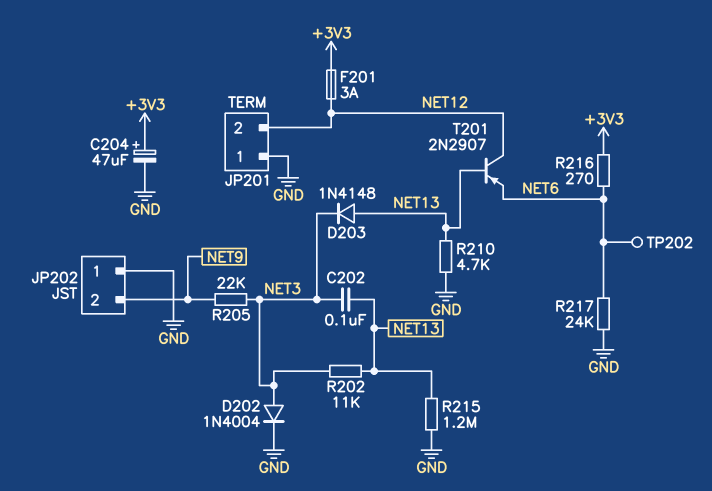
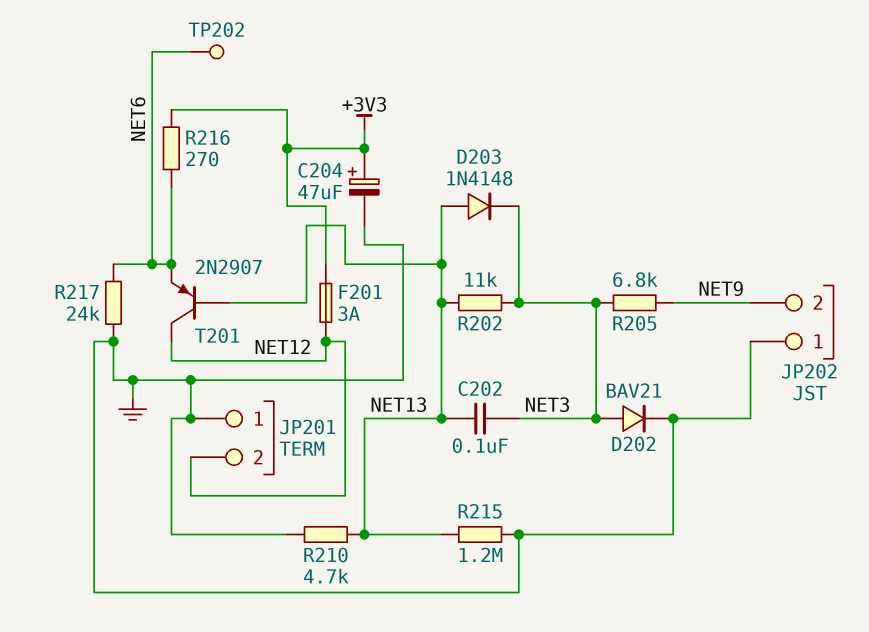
D202: diode 1N4004 (A NET3, K GND) -> diode BAV21 (A NET3, K GND)
R205: 22k (NET3, NET9) -> 6.8k (NET3, NET9)

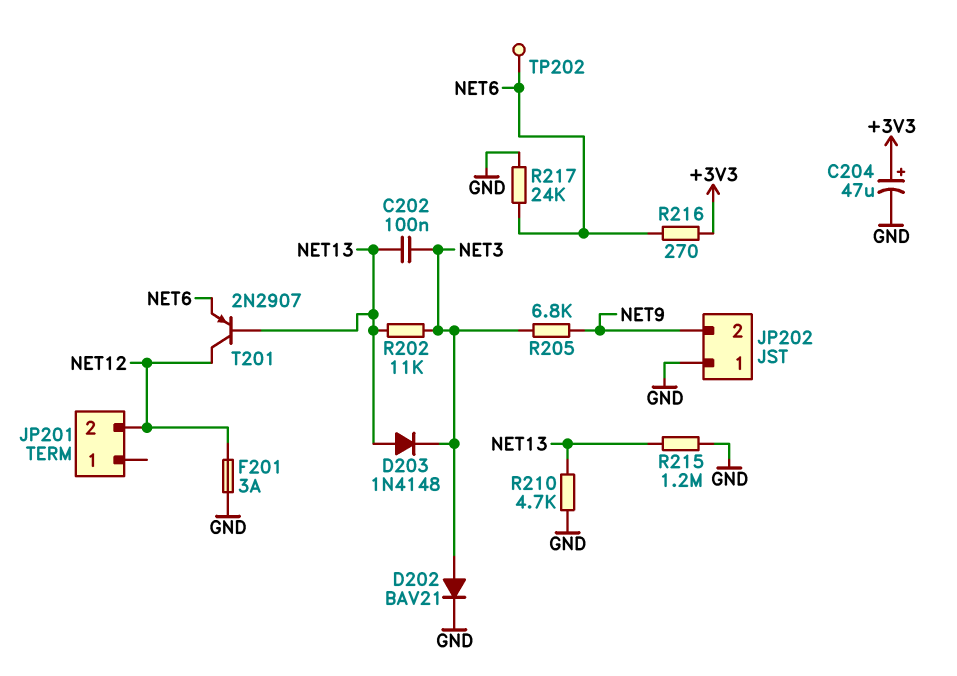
F201: 3A (+3V3, NET12) -> 3A (GND, NET12)
JP201 pin 1: GND -> none

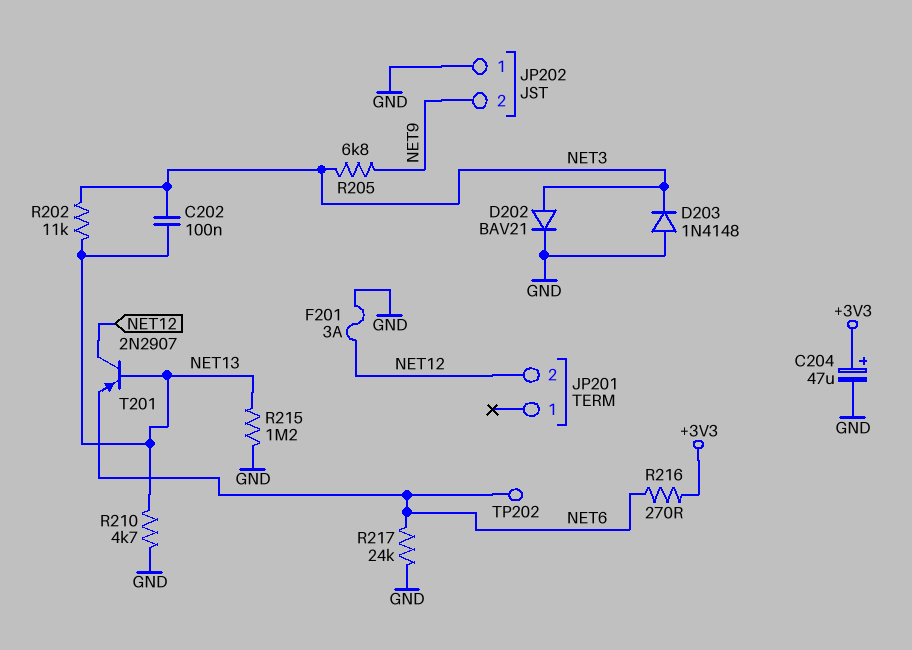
D203: diode 1N4148 (A NET13, K NET3) -> diode 1N4148 (A GND, K NET3)

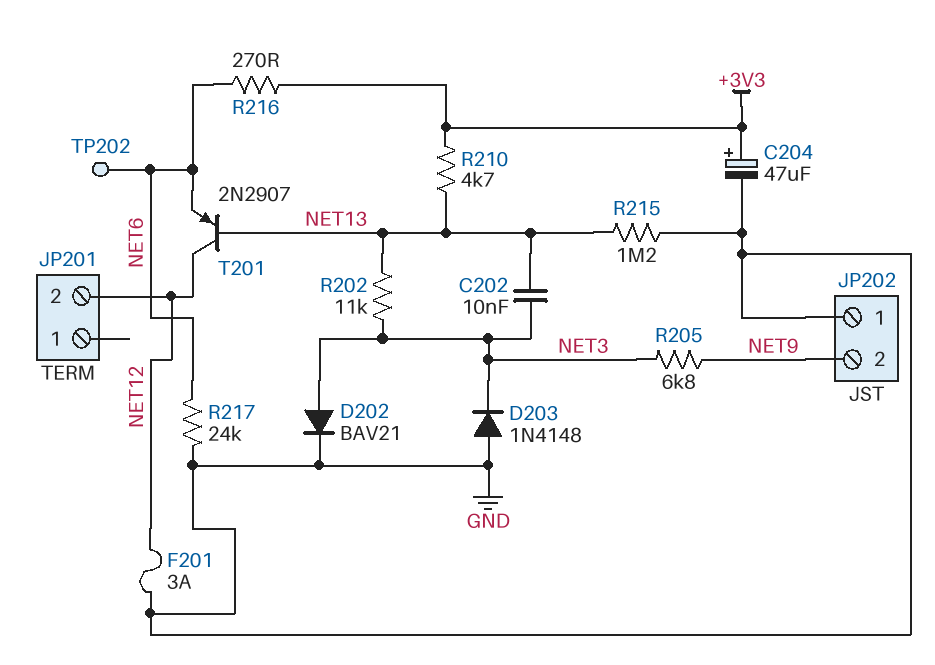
C202: 100nF (NET3, NET13) -> 10nF (NET3, NET13)
R210: 4.7k (GND, NET13) -> 4.7k (+3V3, NET13)

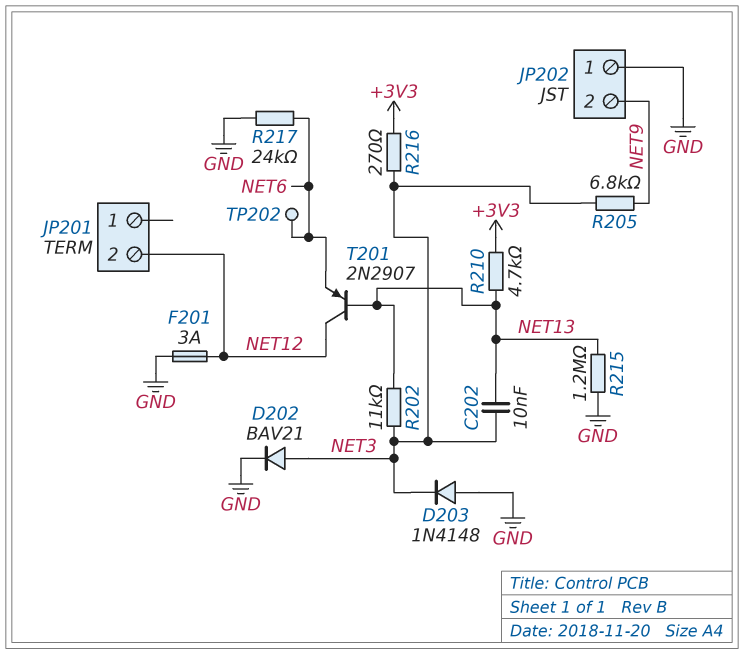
C204: 47uF (plus +3V3, minus GND) -> none
R216: 270 (+3V3, NET6) -> 270 (+3V3, NET3)

